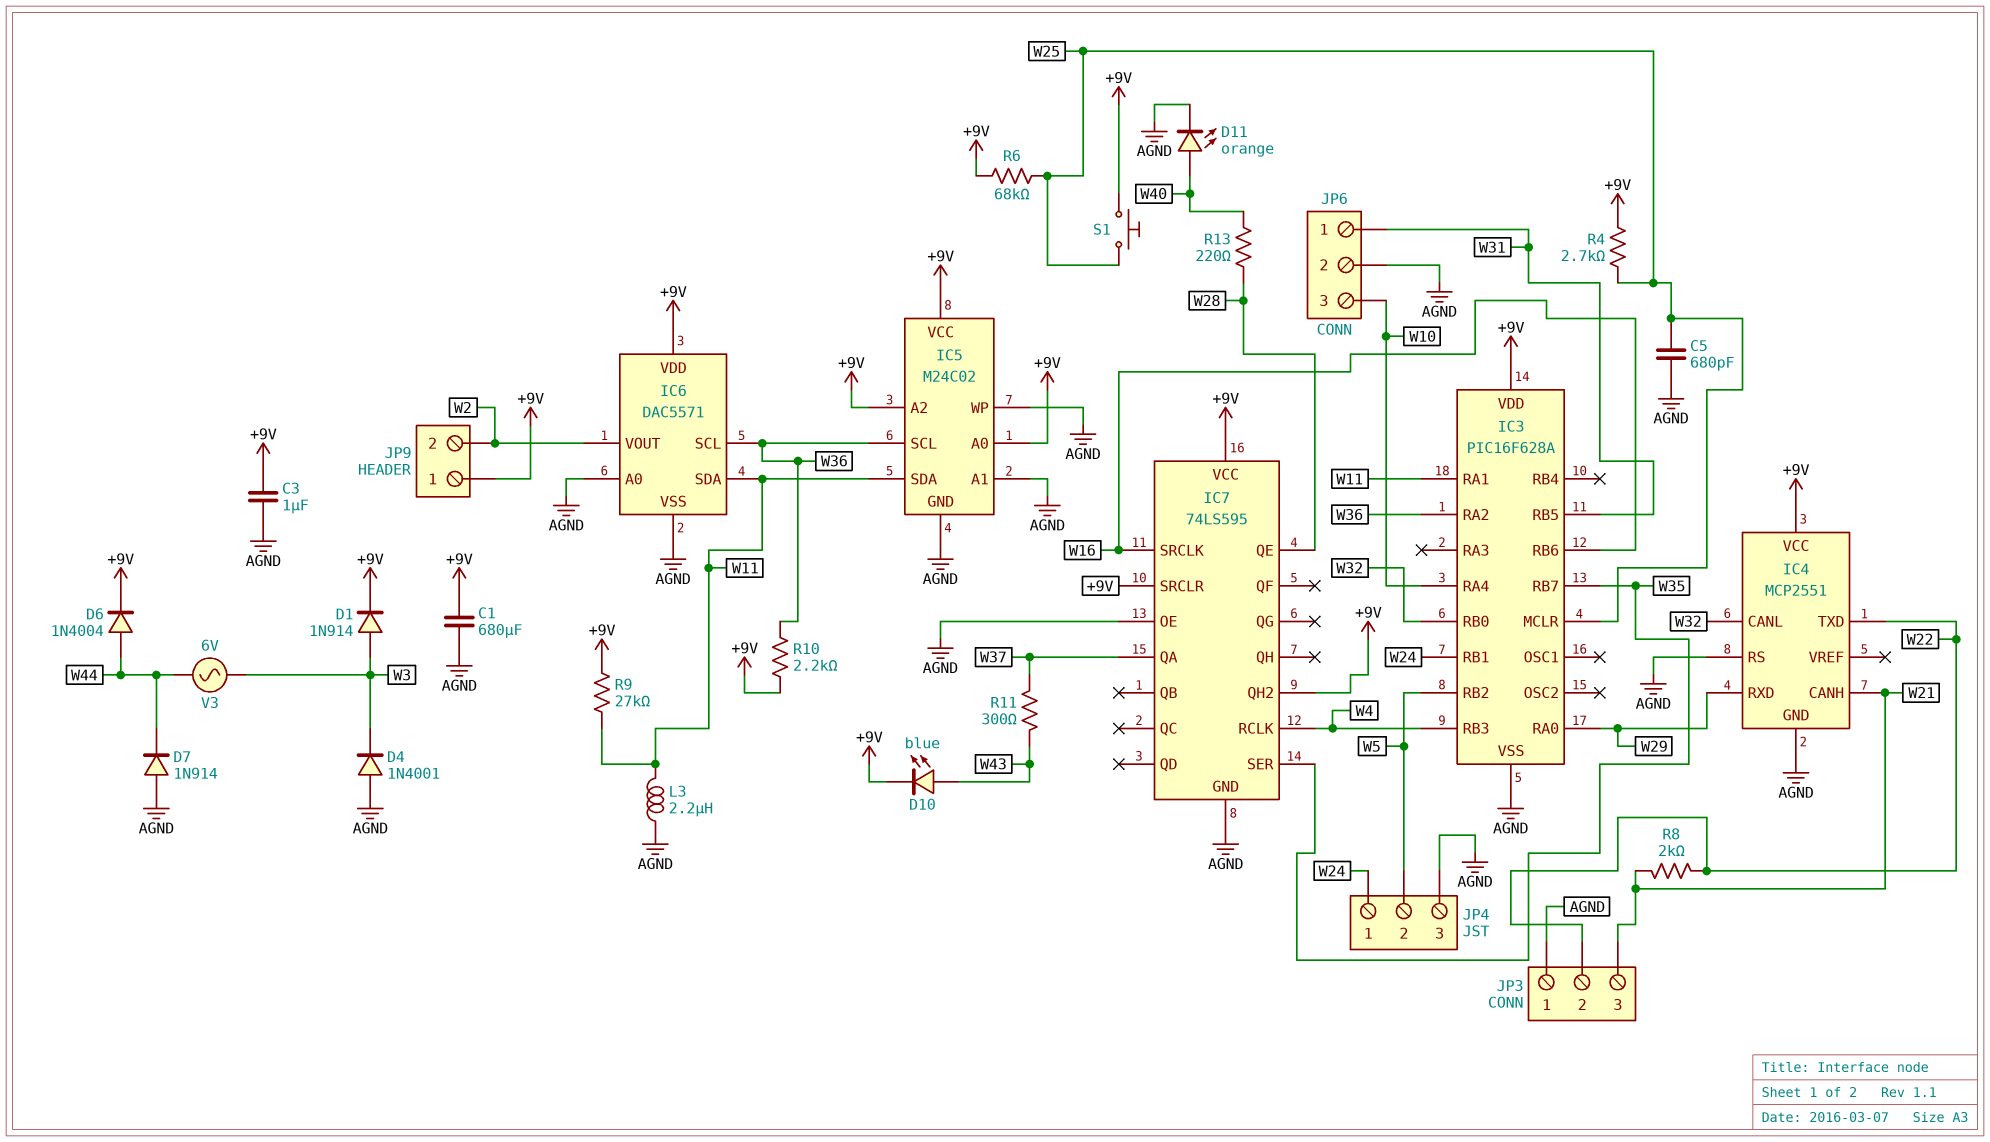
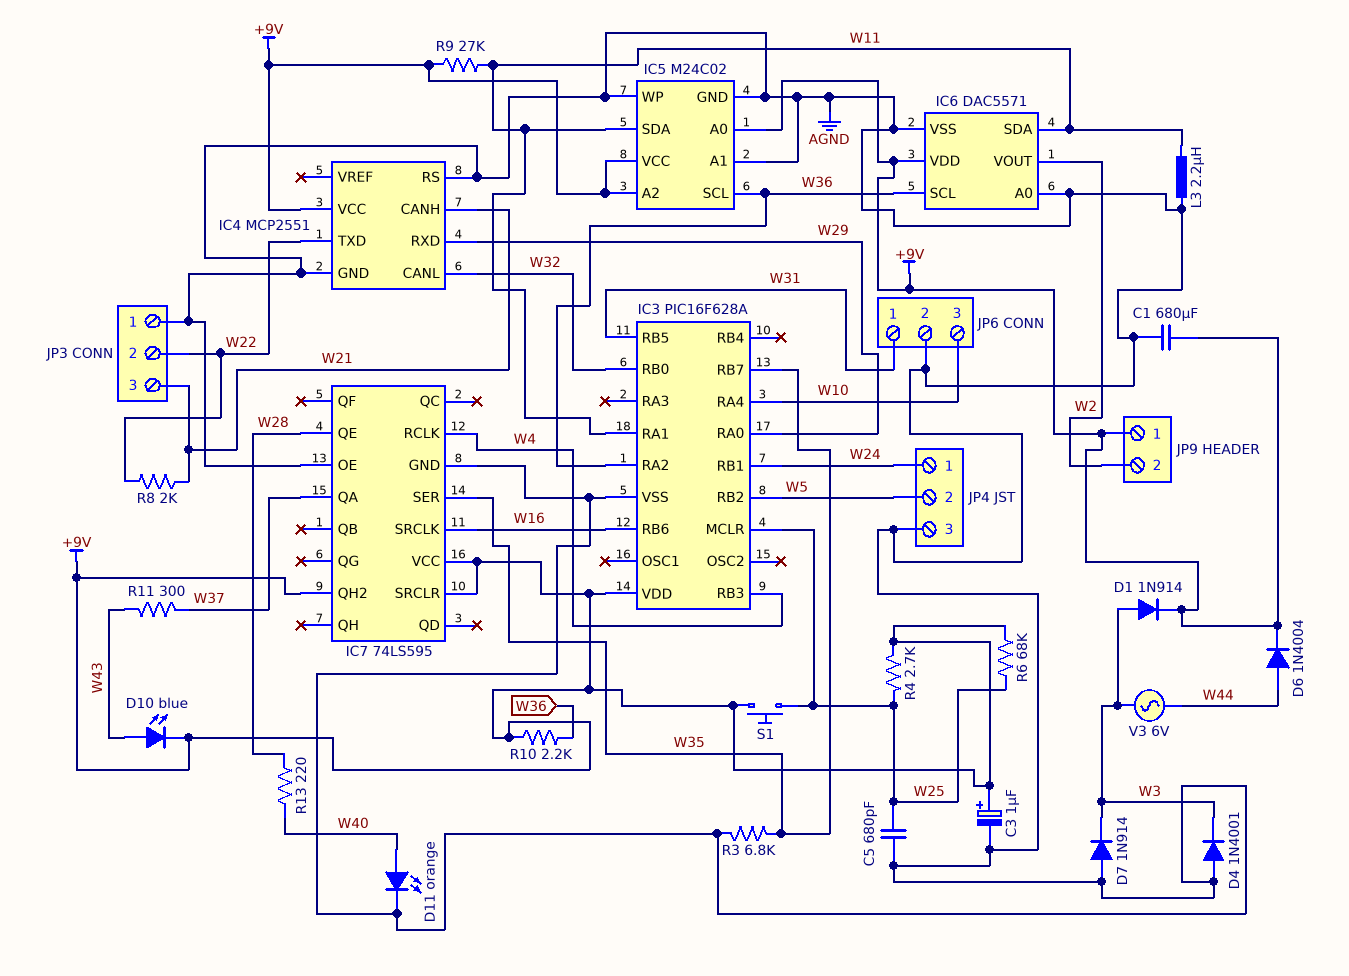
C3: 1uF (+9V, AGND) -> 1uF (plus +9V, minus AGND)
D7: diode 1N914 (A AGND, K W44) -> diode 1N914 (A AGND, K W3)
R3: none -> 6.8k (AGND, W35)

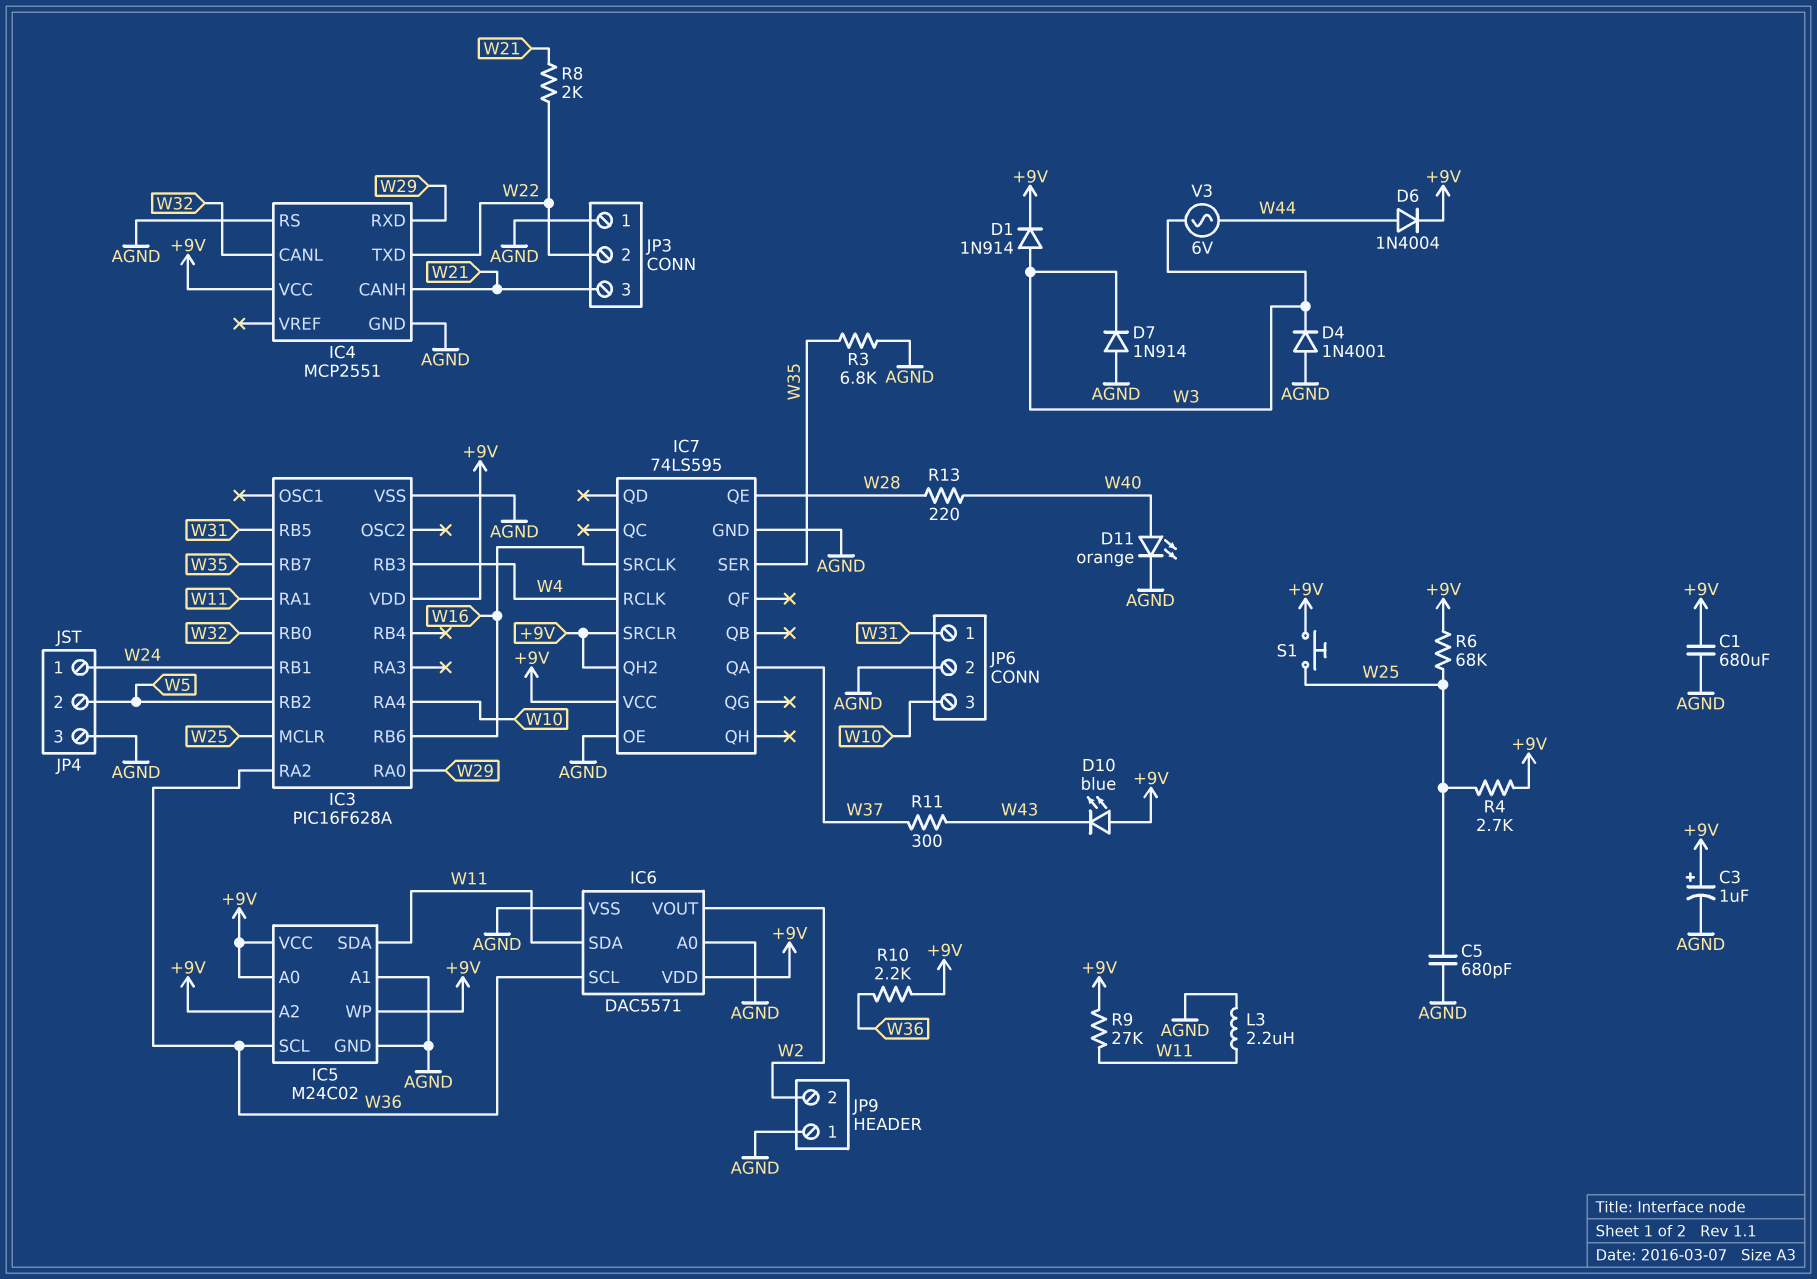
D10: LED blue (A W43, K +9V) -> LED blue (A +9V, K W43)
IC5 pin WP: AGND -> +9V
JP9 pin 1: +9V -> AGND

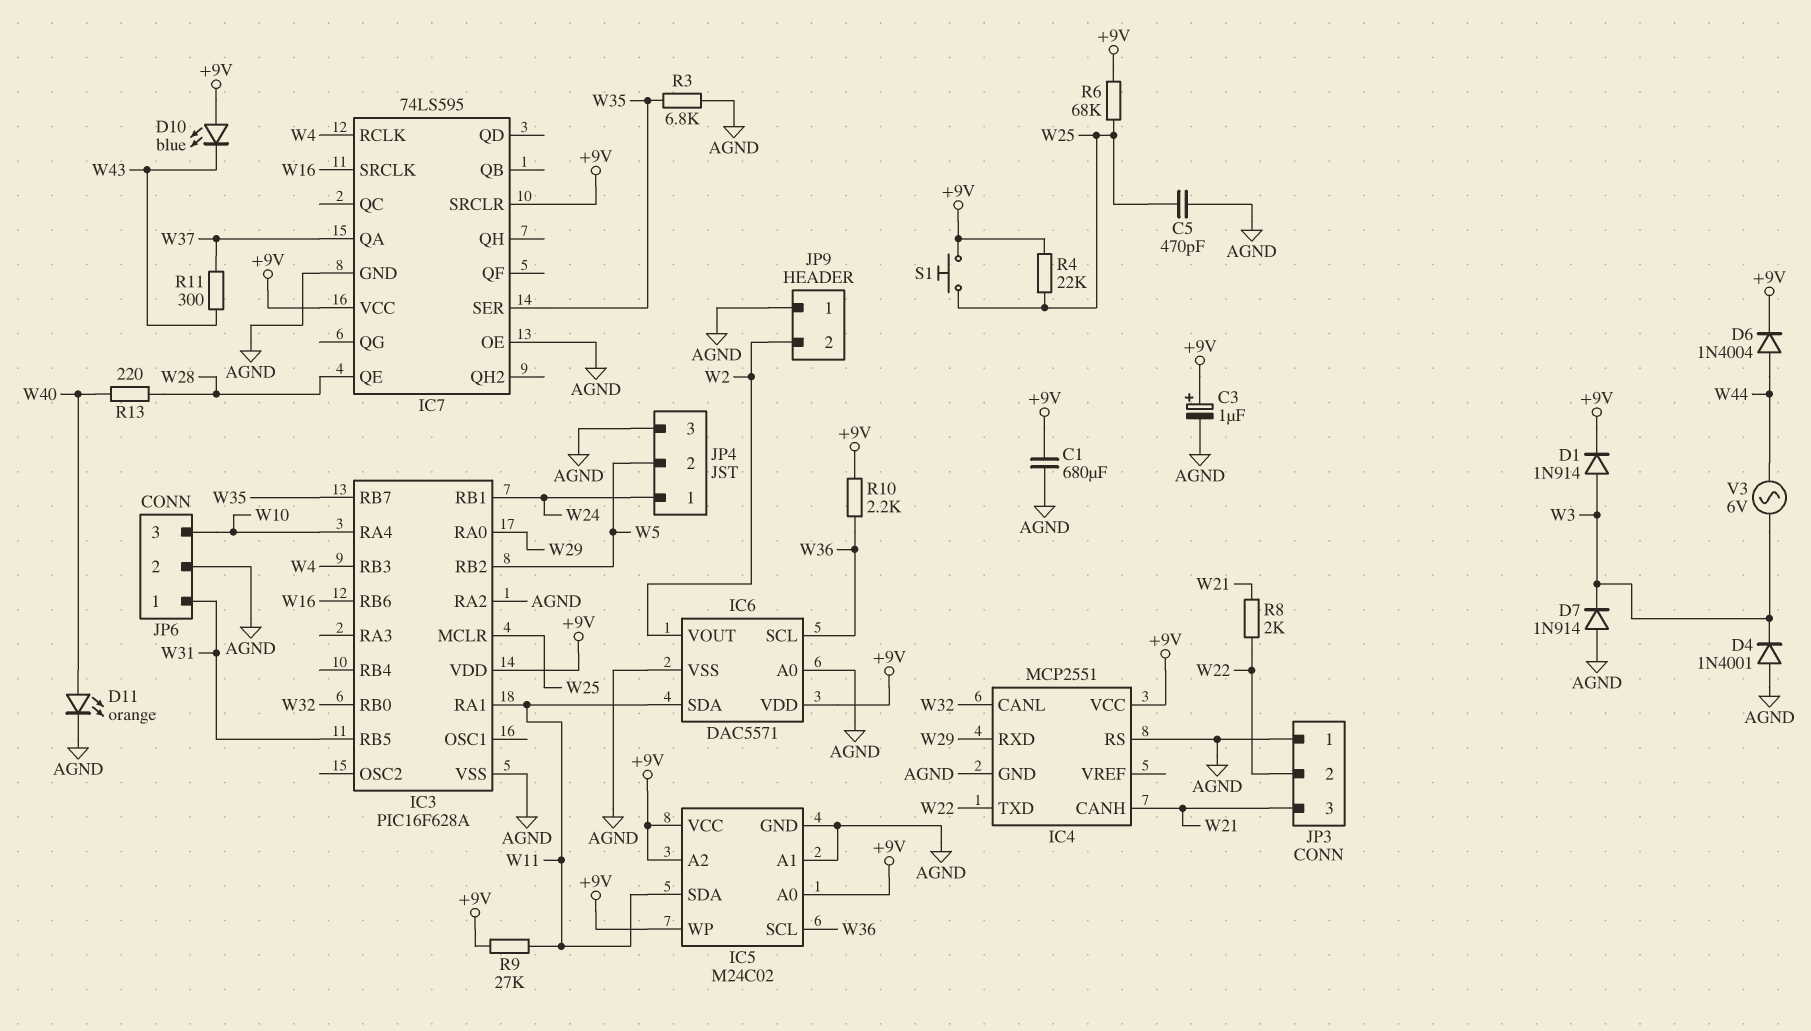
C5: 680pF (AGND, W25) -> 470pF (AGND, W25)
IC3 pin RA2: W36 -> AGND
IC7 pin QH2: +9V -> none
L3: 2.2uH (AGND, W11) -> none
R4: 2.7k (+9V, W25) -> 22k (+9V, W25)

